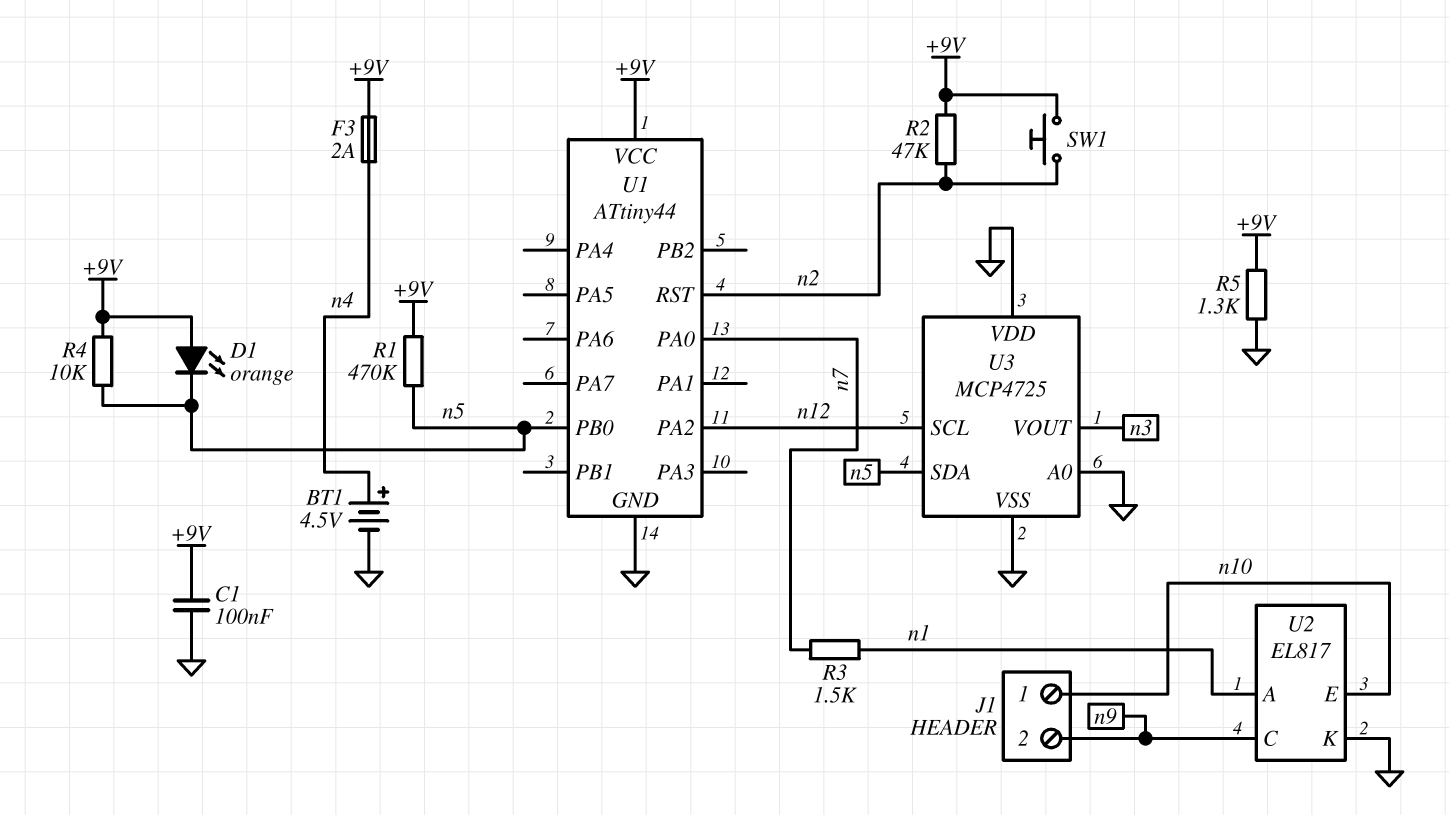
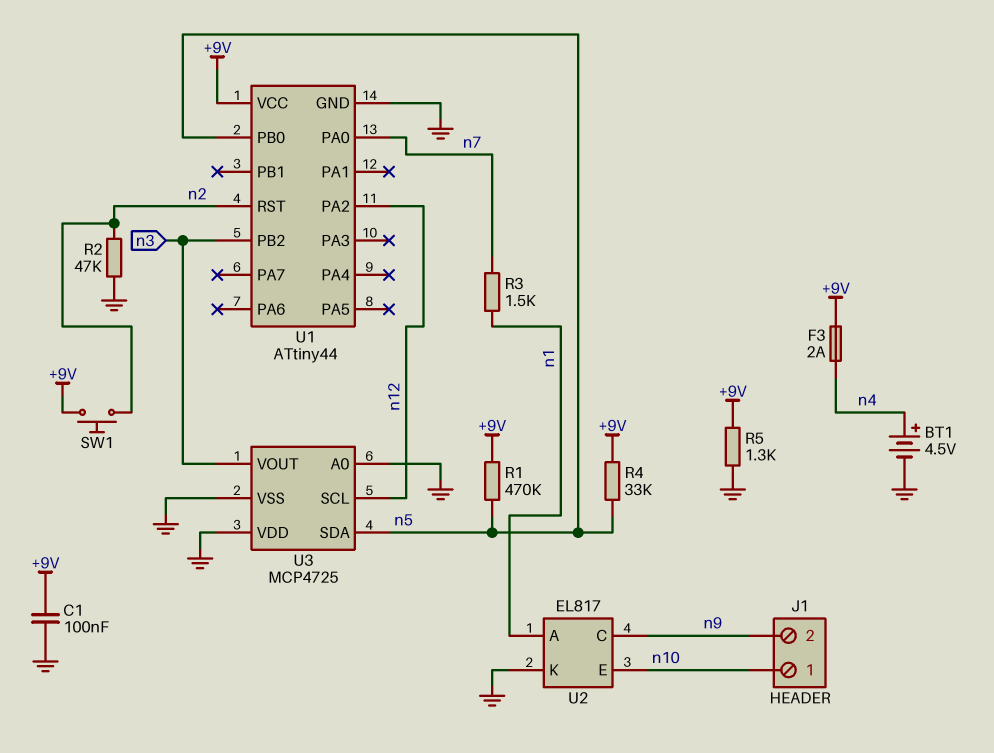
D1: LED orange (A +9V, K n5) -> none
R2: 47k (+9V, n2) -> 47k (GND, n2)
R4: 10k (+9V, n5) -> 33k (+9V, n5)
U1 pin PB2: none -> n3

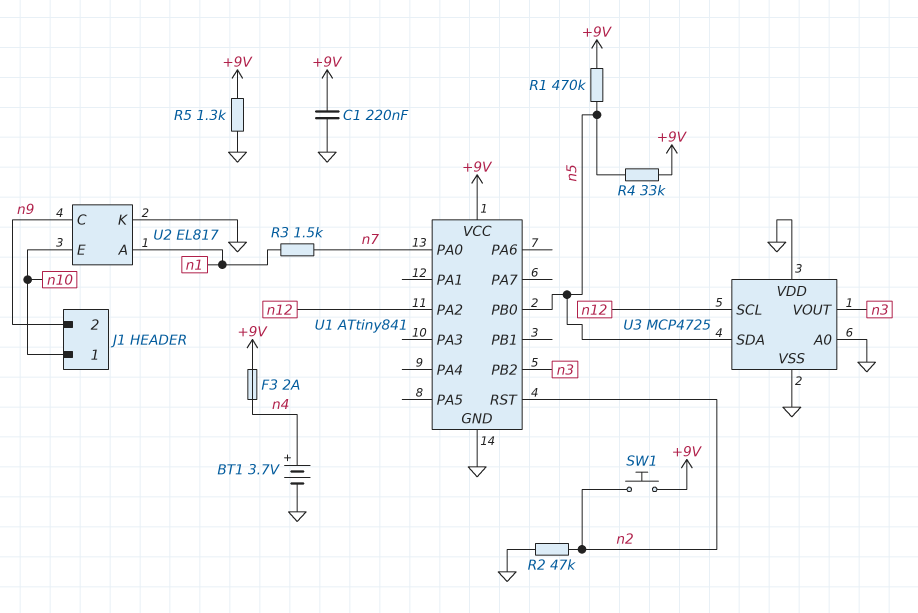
BT1: 4.5V (plus n4, minus GND) -> 3.7V (plus n4, minus GND)
C1: 100nF (+9V, GND) -> 220nF (+9V, GND)
U1: ATtiny44 -> ATtiny841

